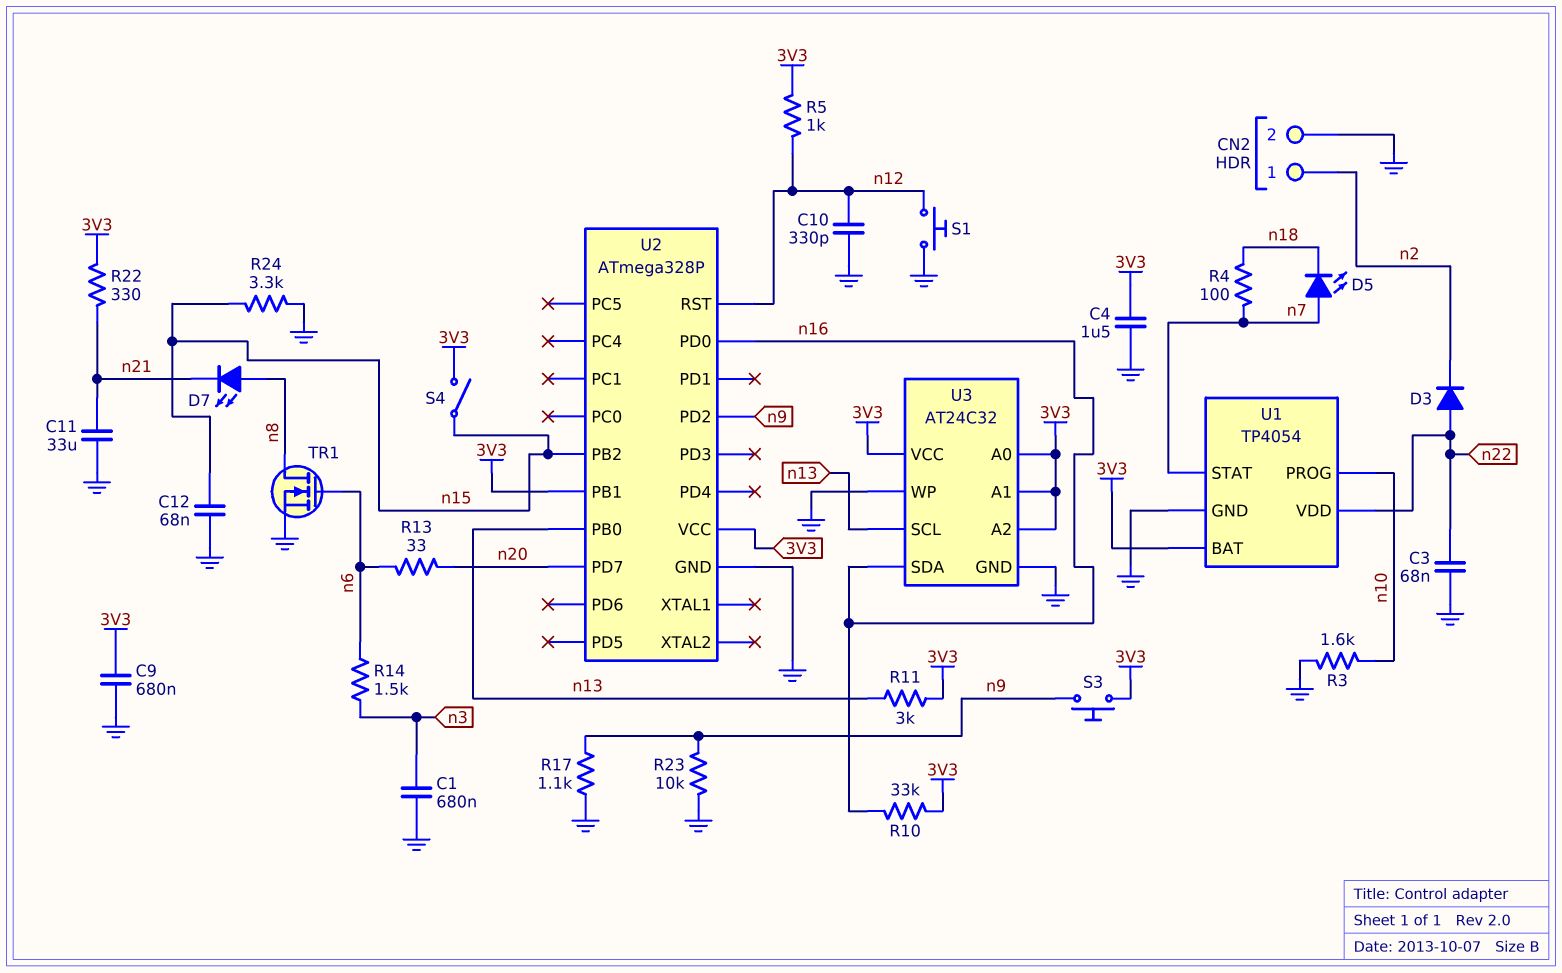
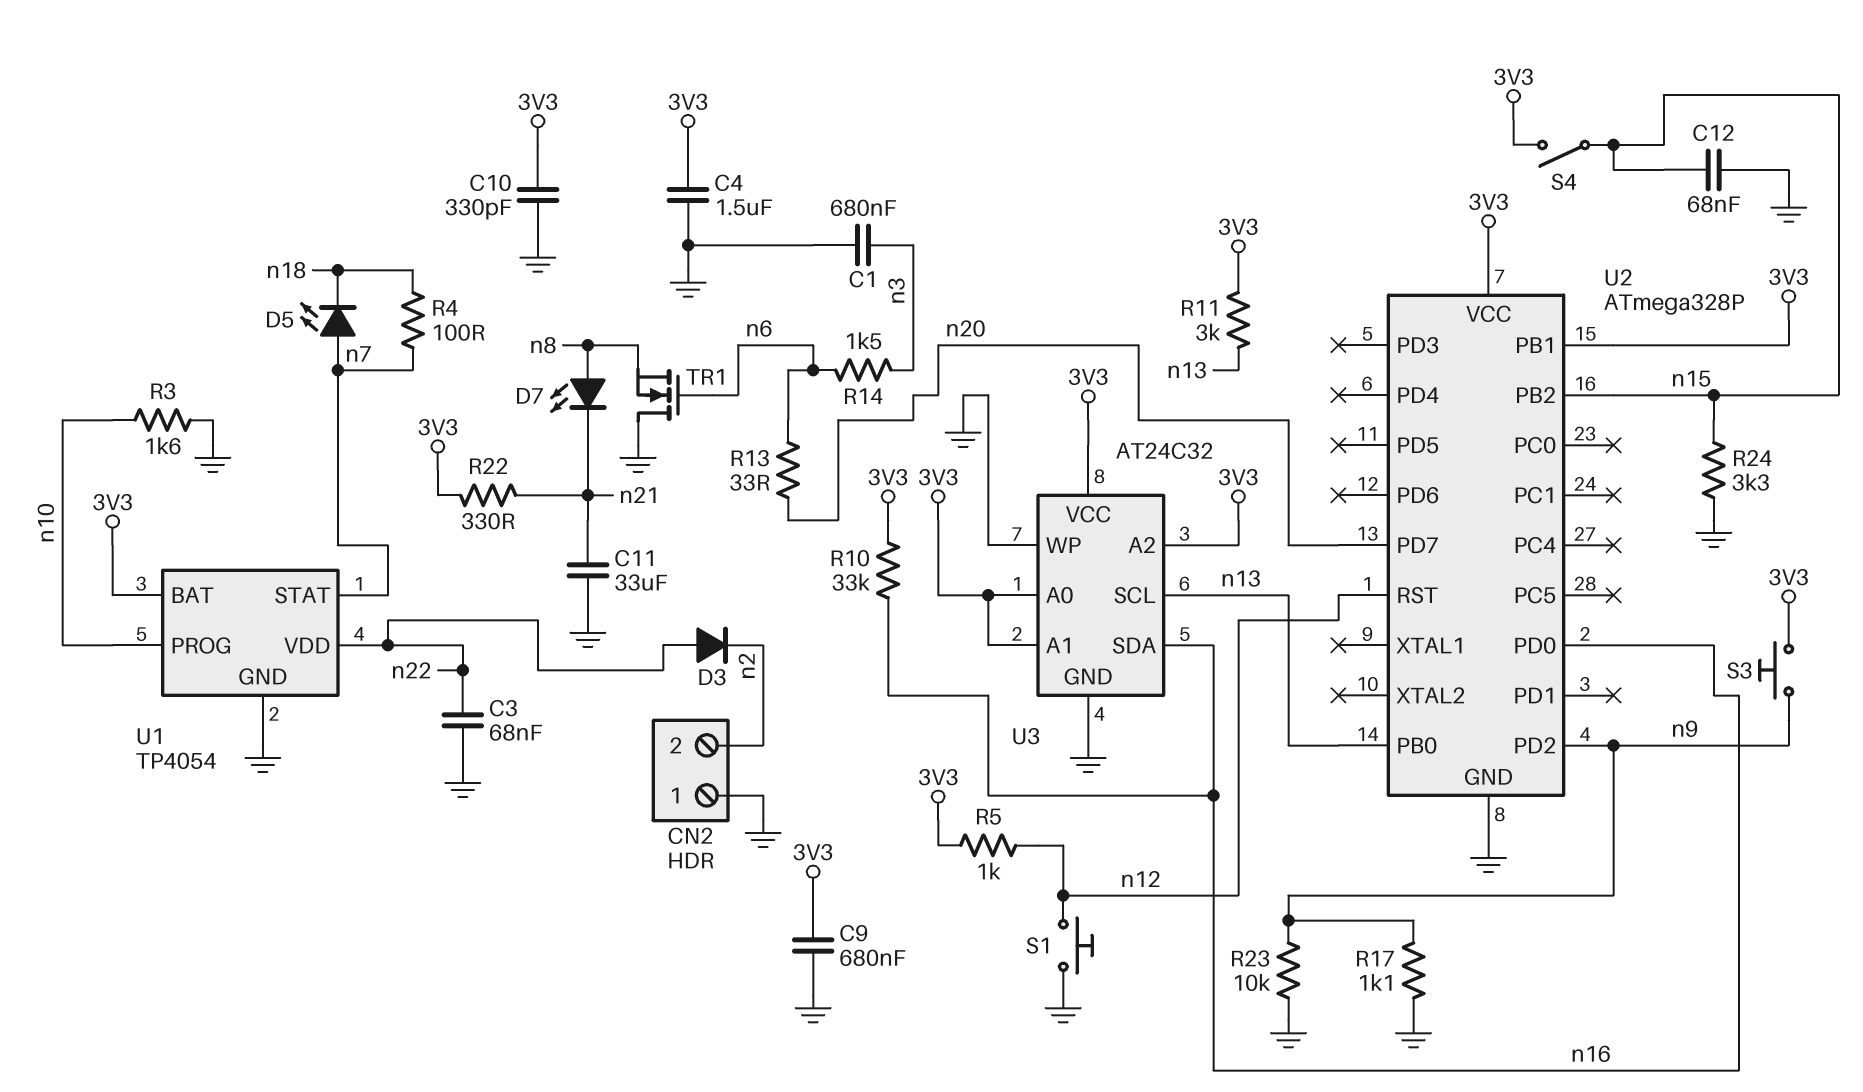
C10: 330pF (GND, n12) -> 330pF (3V3, GND)
CN2 pin 1: n2 -> GND
CN2 pin 2: GND -> n2
TR1: NMOS (G n6, D n8, S GND) -> NMOS (G n6, D GND, S n8)

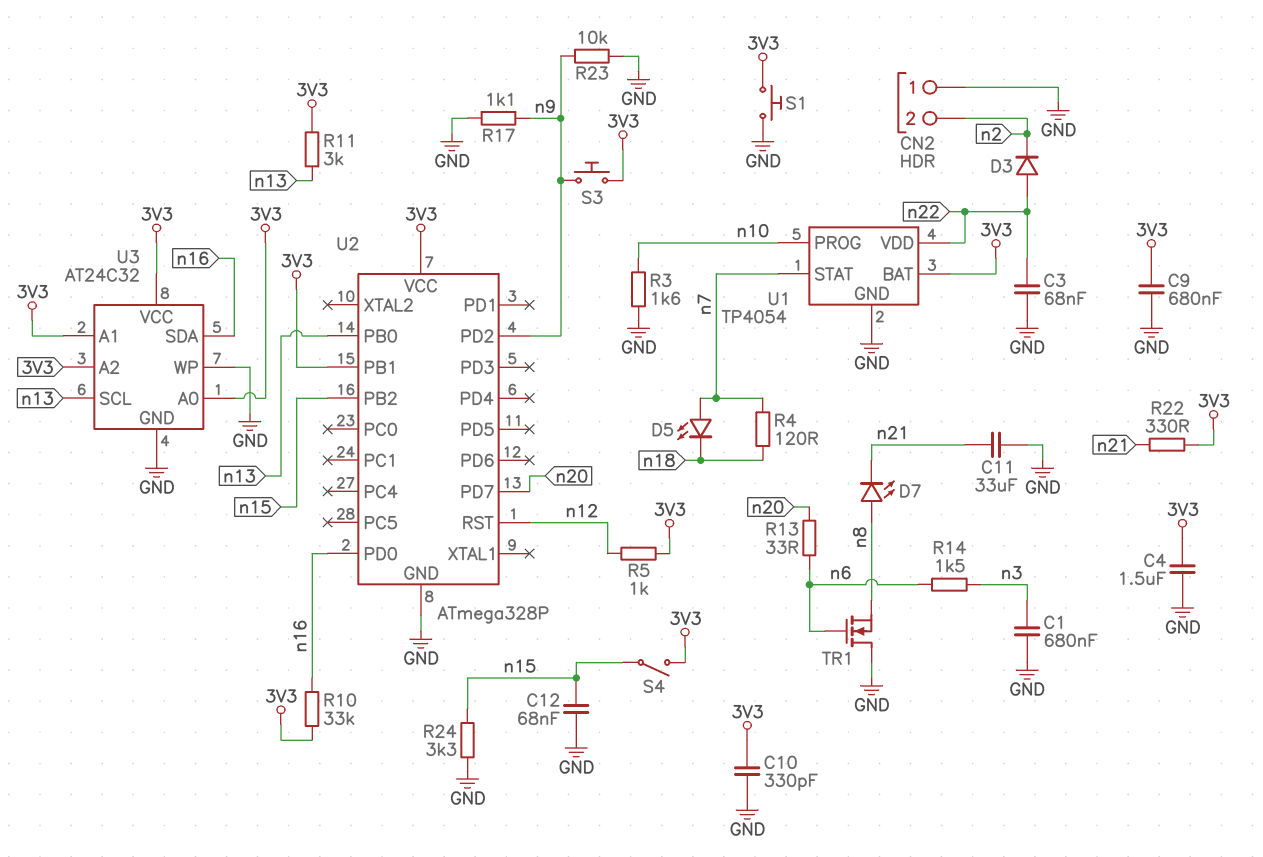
R4: 100 (n7, n18) -> 120 (n7, n18)
S1: button (GND, n12) -> button (3V3, GND)

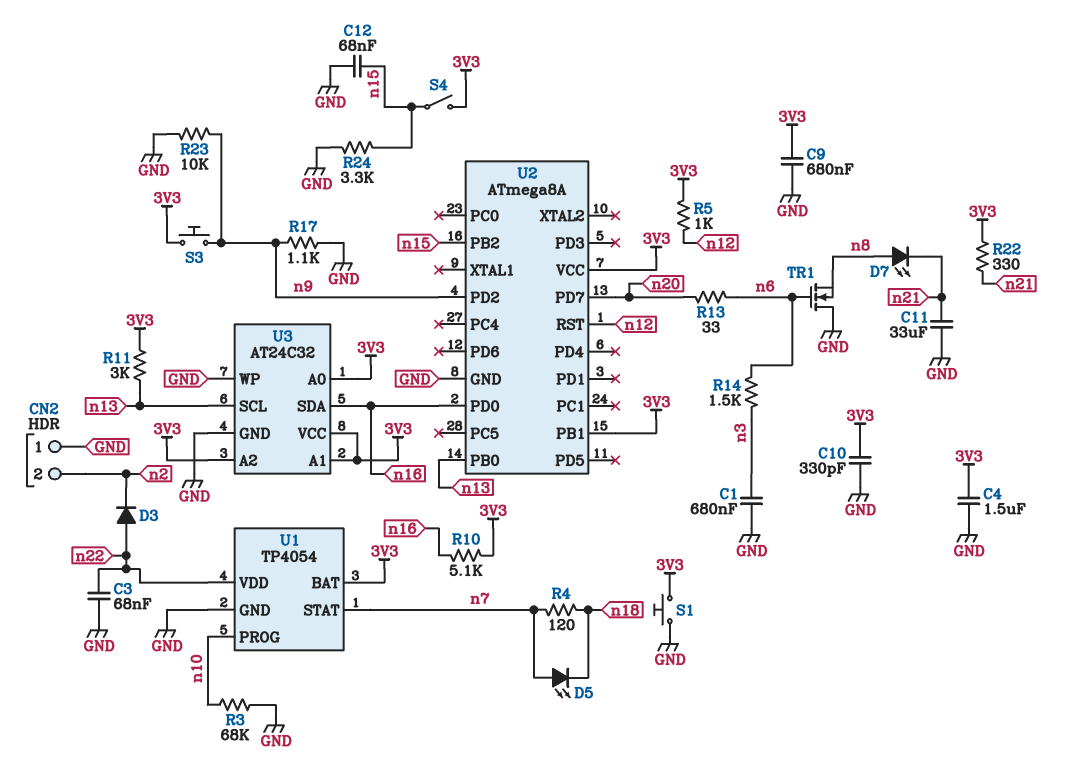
R3: 1.6k (GND, n10) -> 68k (GND, n10)
R10: 33k (3V3, n16) -> 5.1k (3V3, n16)
U2: ATmega328P -> ATmega8A

